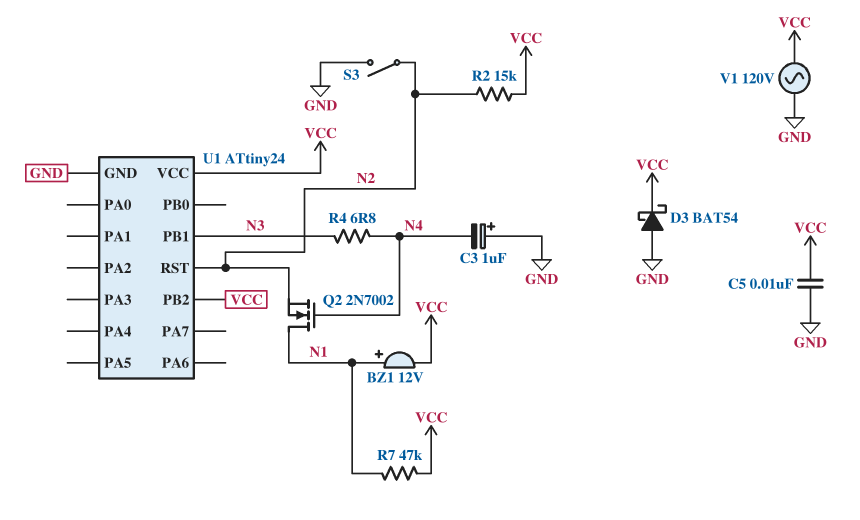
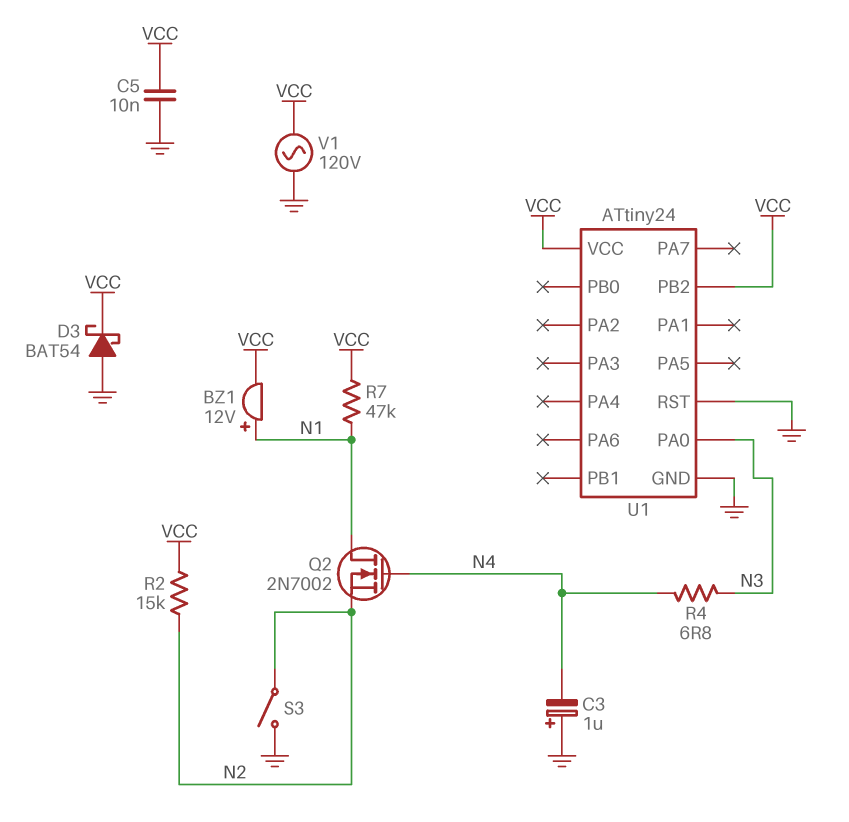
U1 pin PA0: none -> N3
U1 pin PB1: N3 -> none
U1 pin RST: N2 -> GND

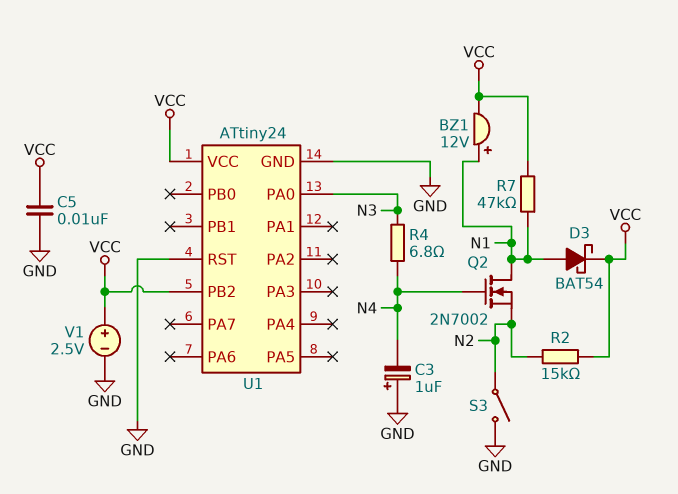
D3: schottky BAT54 (A GND, K VCC) -> schottky BAT54 (A N1, K VCC)
V1: AC 120V (GND, VCC) -> 2.5V (plus VCC, minus GND)

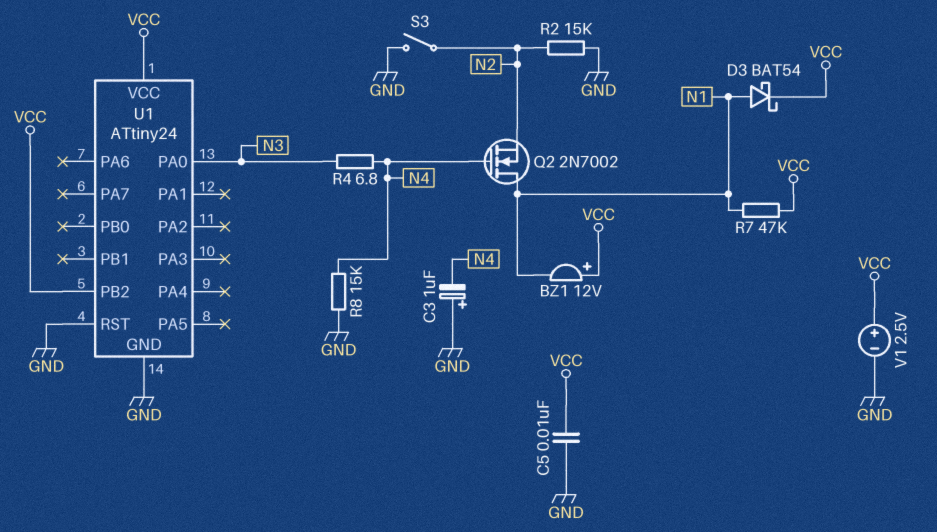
BZ1: buzzer 12V (plus N1, minus VCC) -> buzzer 12V (plus VCC, minus N1)
R2: 15k (N2, VCC) -> 15k (GND, N2)
R8: none -> 15k (GND, N4)

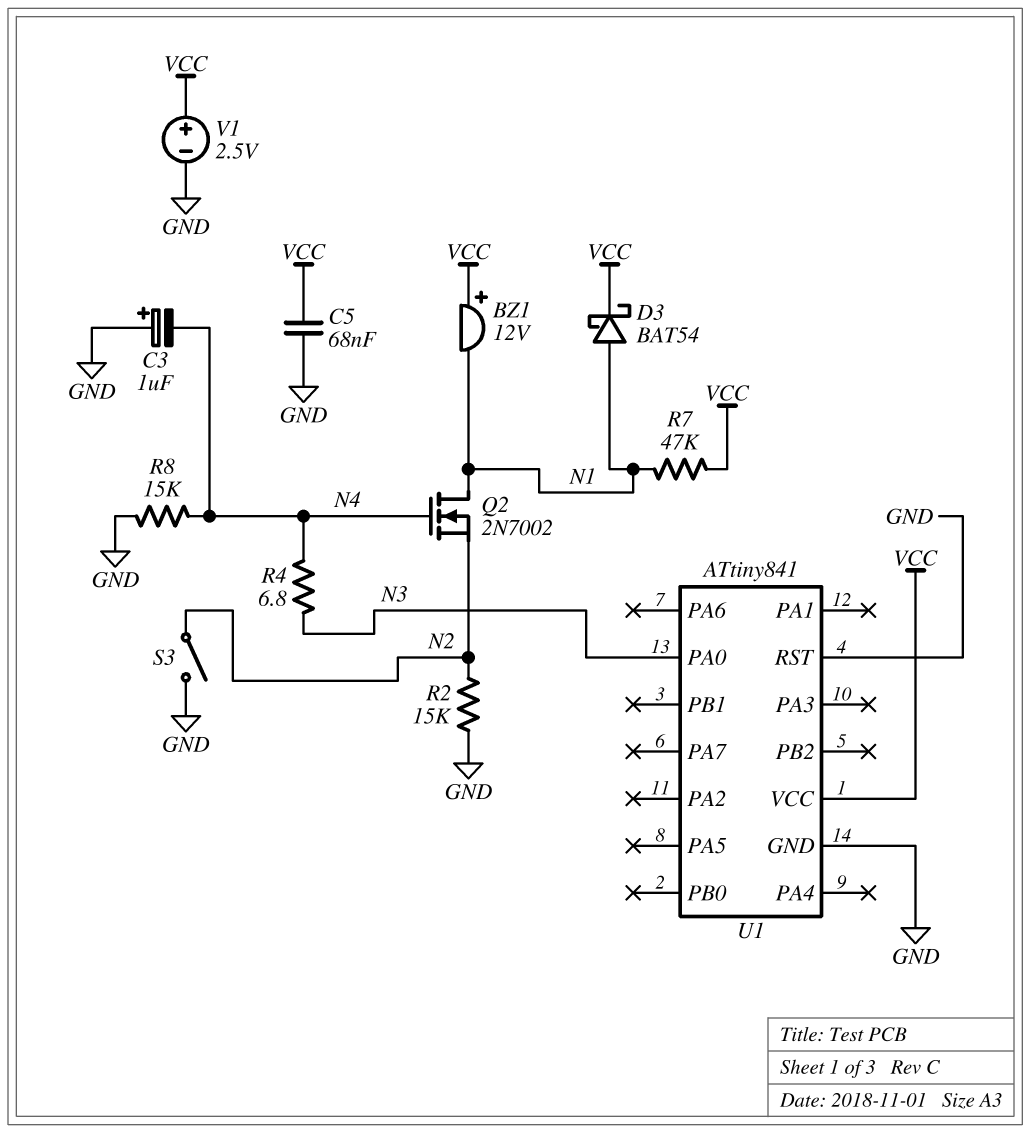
C5: 10nF (GND, VCC) -> 68nF (GND, VCC)
U1: ATtiny24 -> ATtiny841
U1 pin PB2: VCC -> none

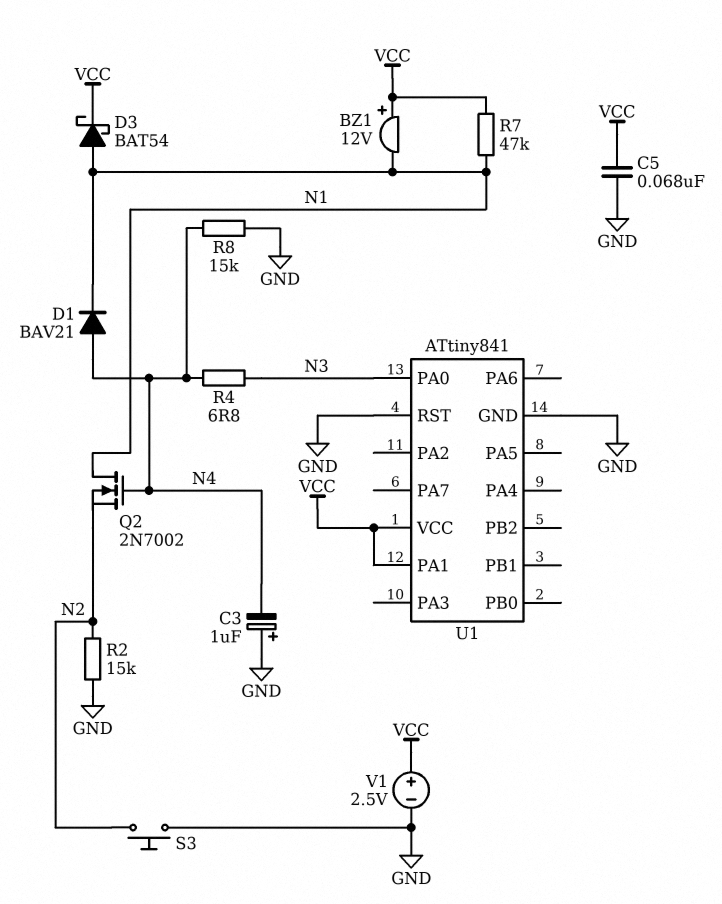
D1: none -> diode BAV21 (A N4, K N1)
S3: switch (GND, N2) -> button (GND, N2)
U1 pin PA1: none -> VCC

